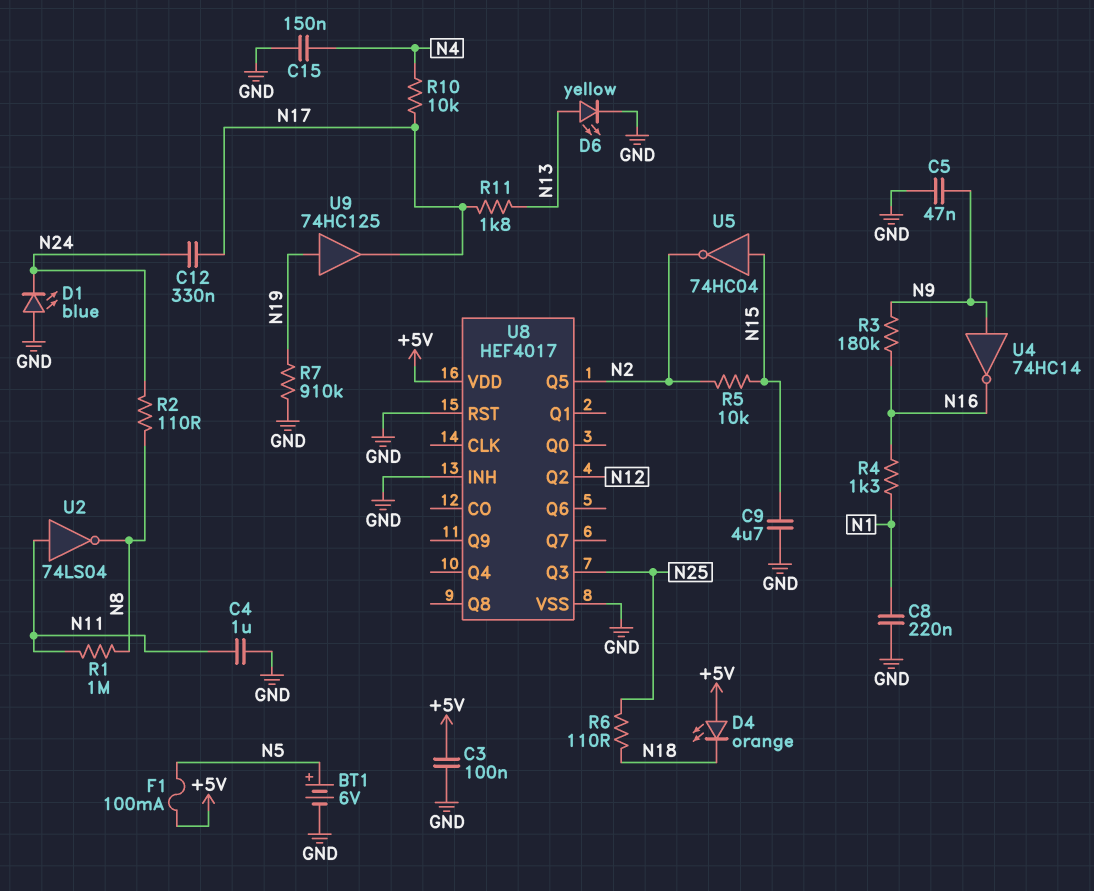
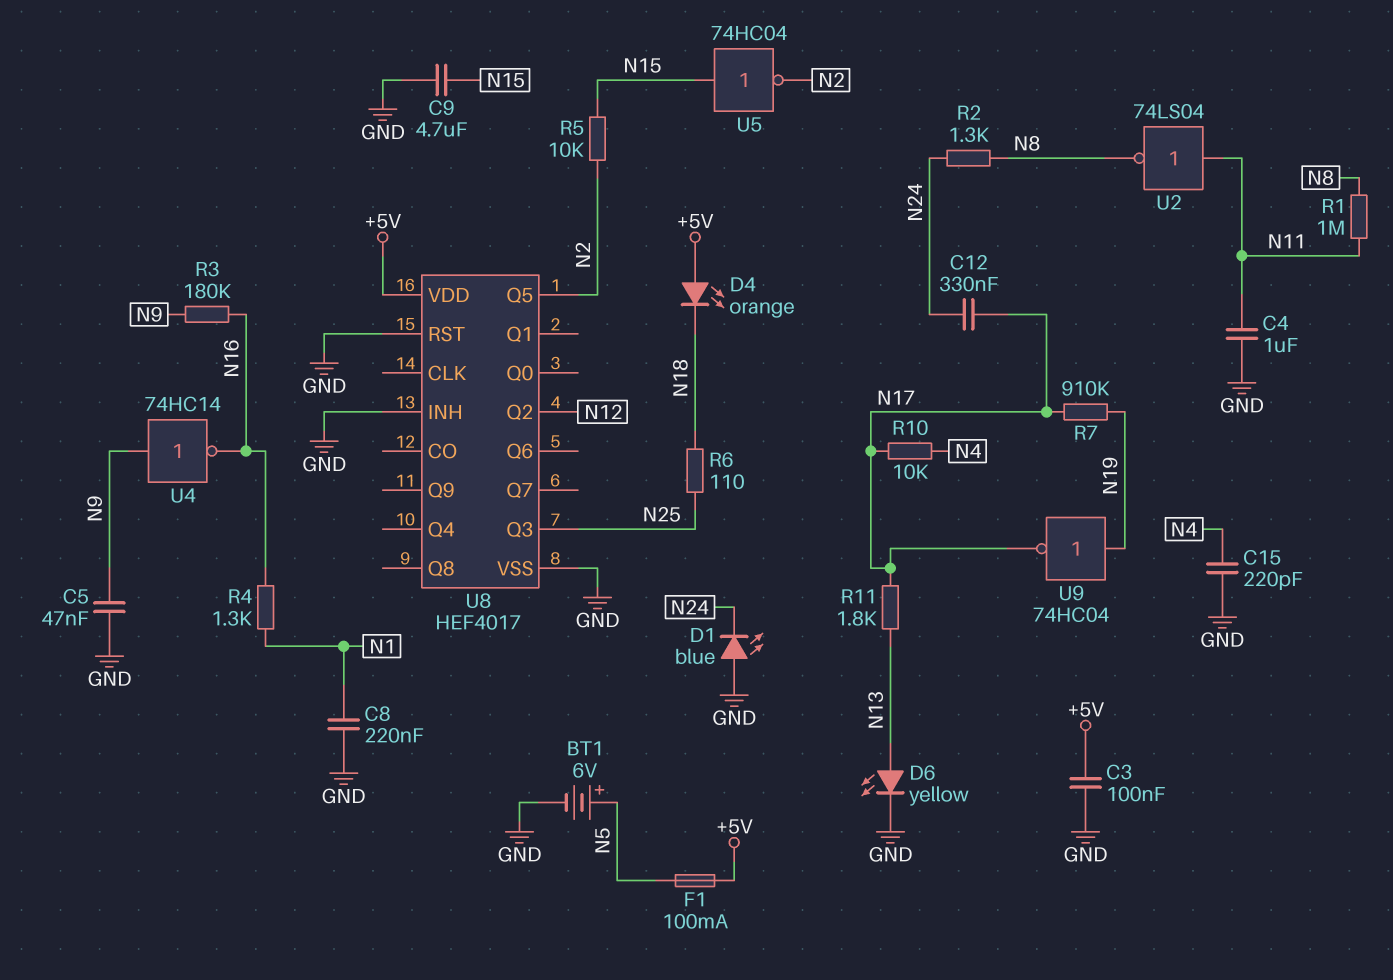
C15: 150nF (GND, N4) -> 220pF (GND, N4)
R2: 110 (N8, N24) -> 1.3k (N8, N24)
R7: 910k (GND, N19) -> 910k (N17, N19)
U9: buffer 74HC125 (in N19, out N17) -> NOT 74HC04 (in N19, out N17)

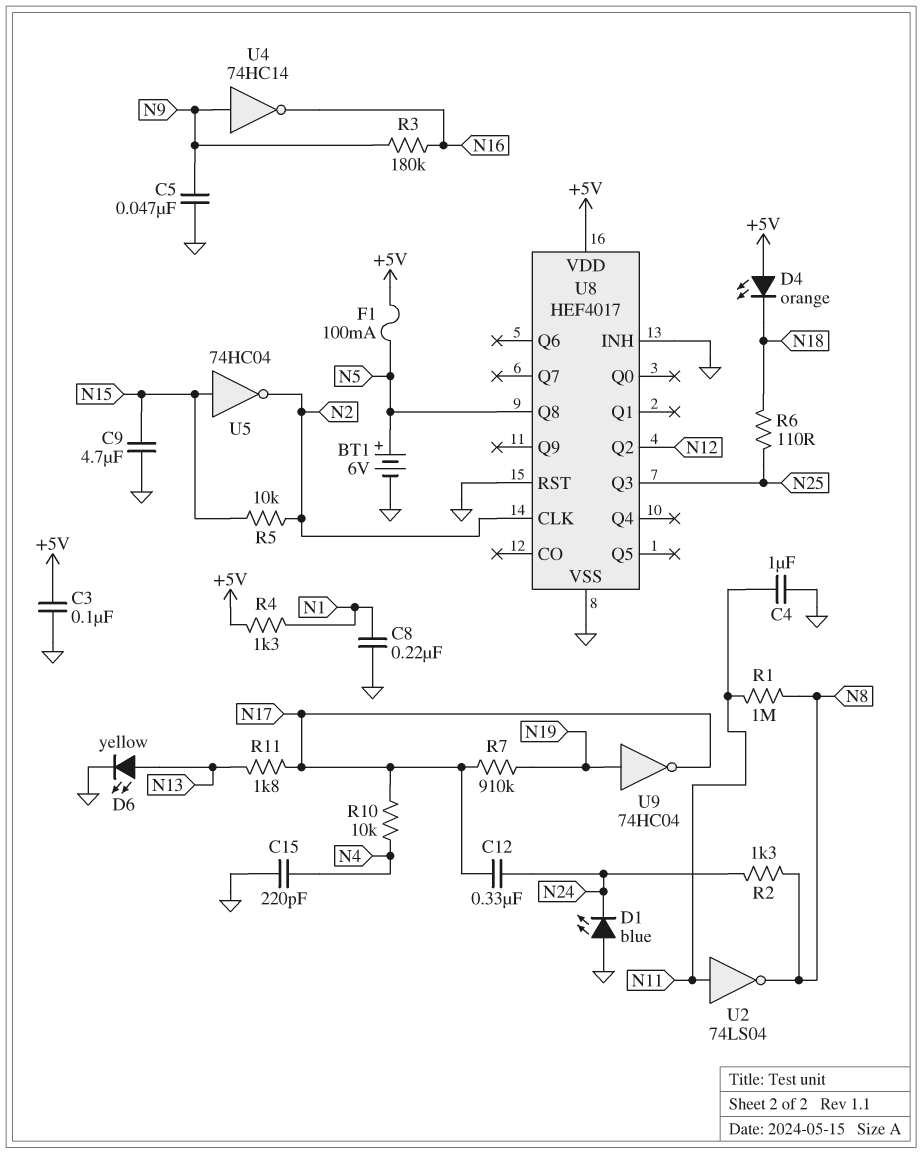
R4: 1.3k (N1, N16) -> 1.3k (+5V, N1)
U8 pin CLK: none -> N2
U8 pin Q5: N2 -> none
U8 pin Q8: none -> N5

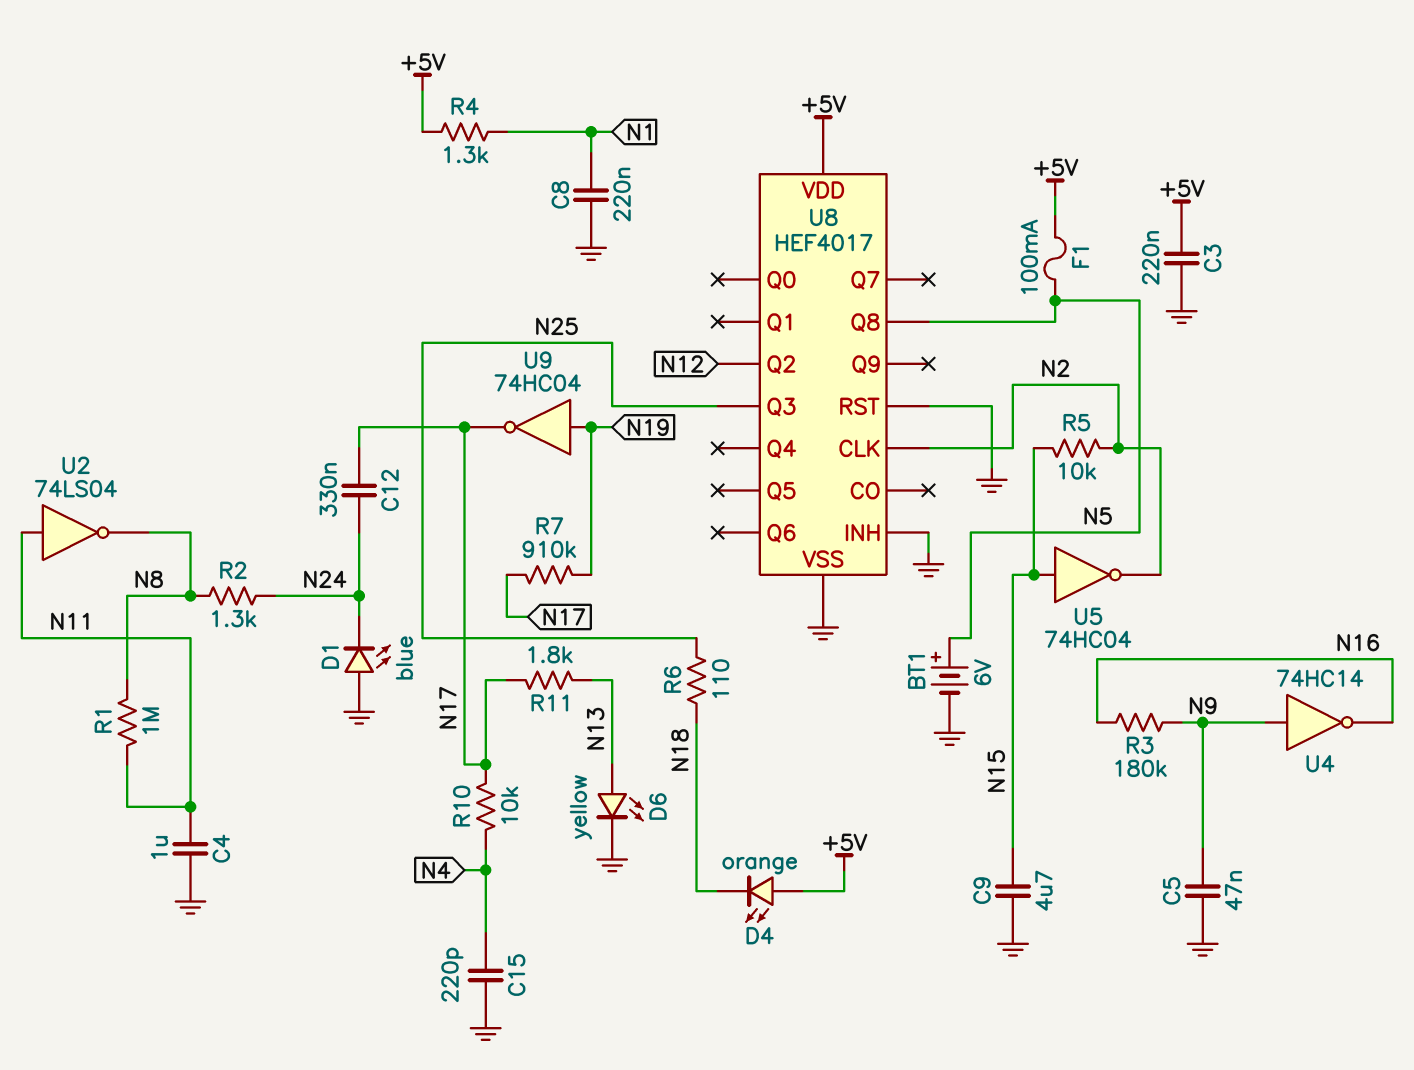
C3: 100nF (+5V, GND) -> 220nF (+5V, GND)

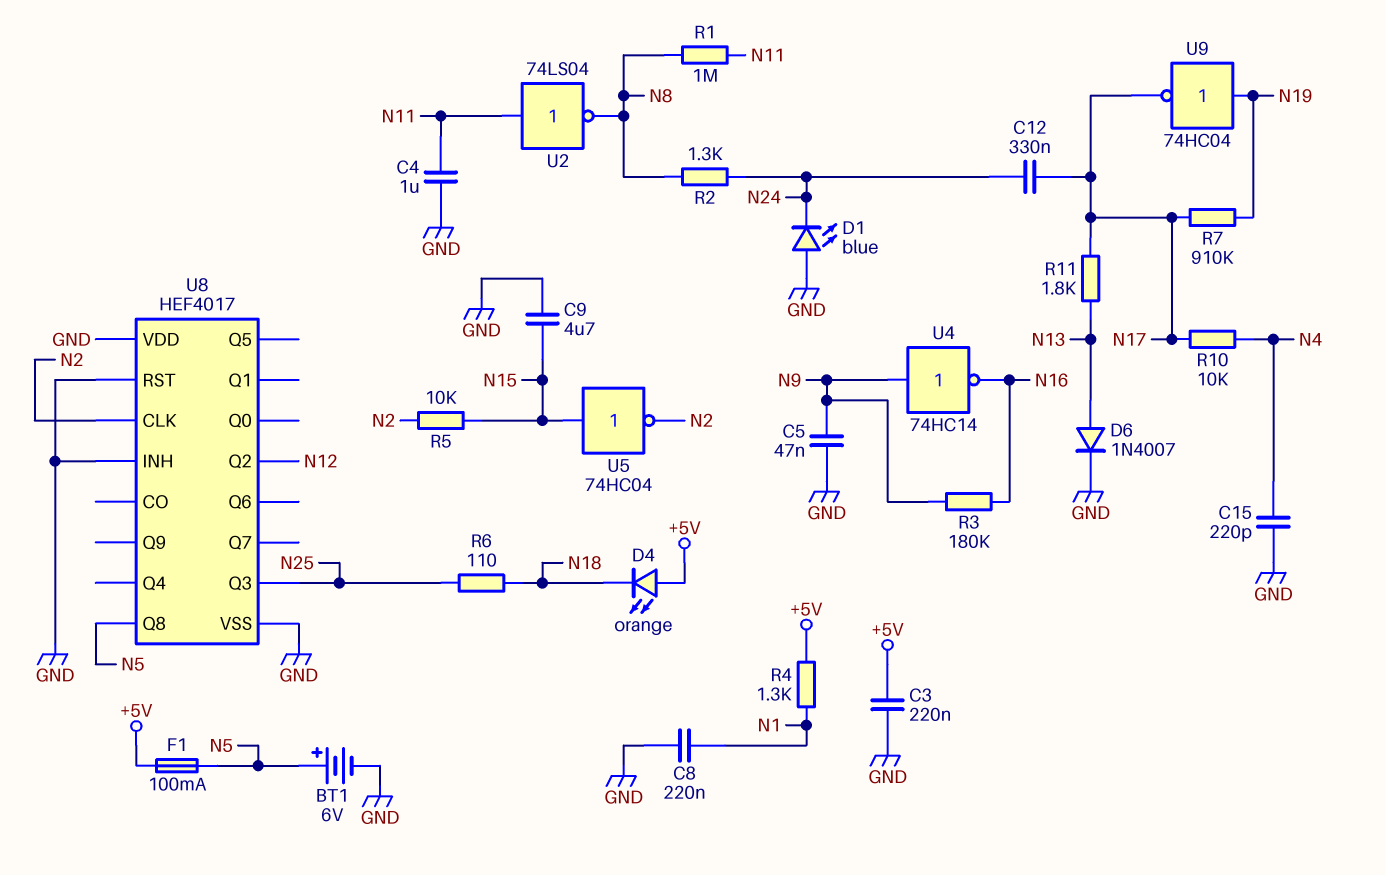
D6: LED yellow (A N13, K GND) -> diode 1N4007 (A N13, K GND)
U8 pin VDD: +5V -> GND

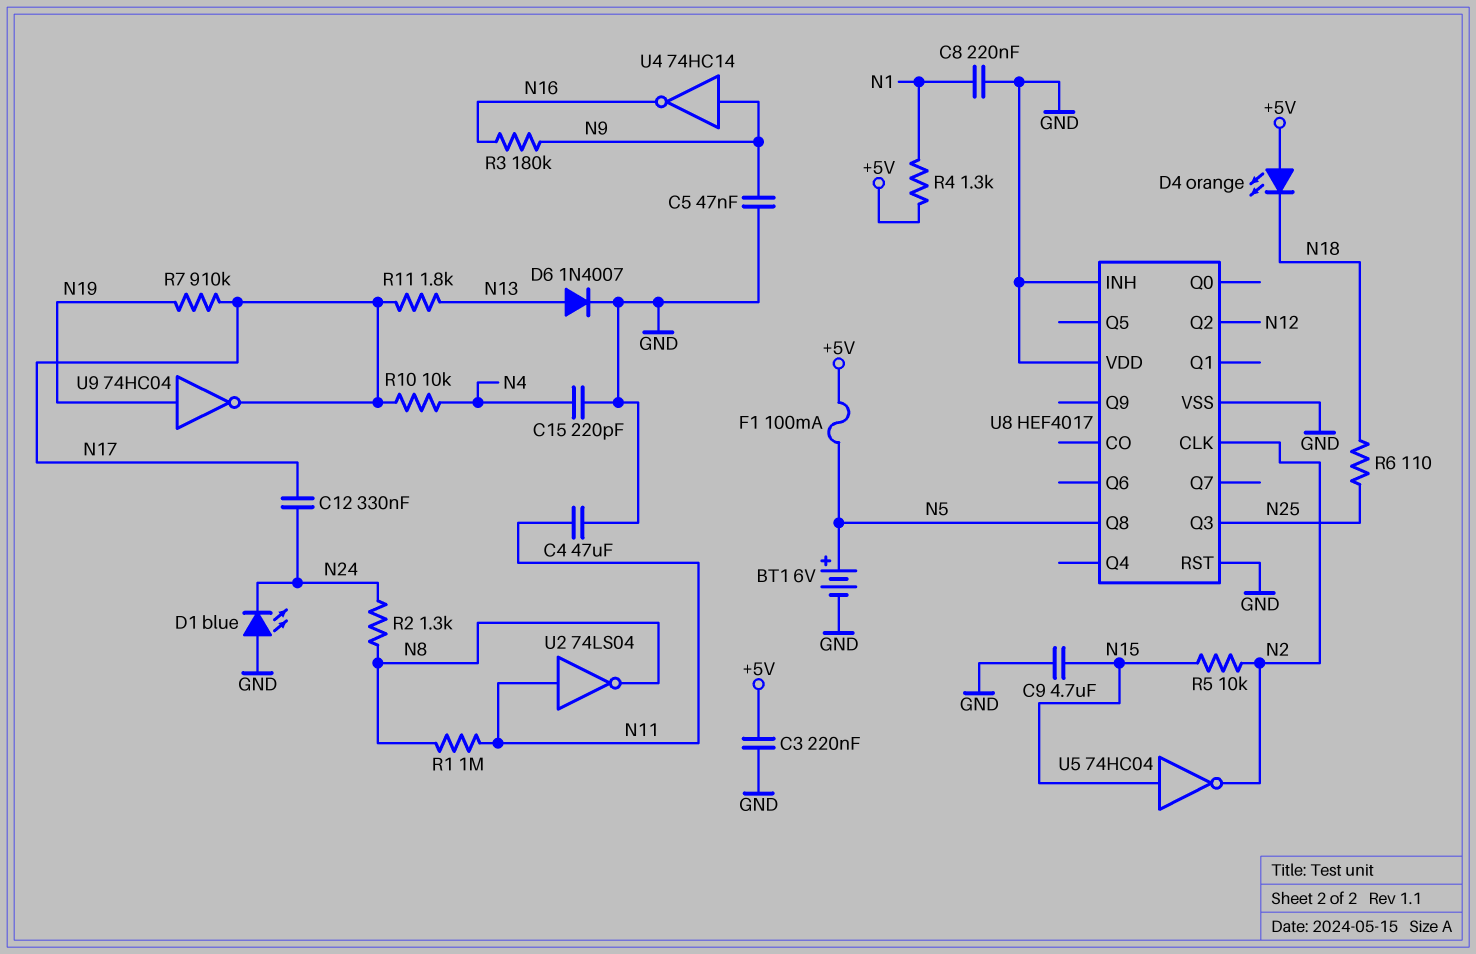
C4: 1uF (GND, N11) -> 47uF (GND, N11)

